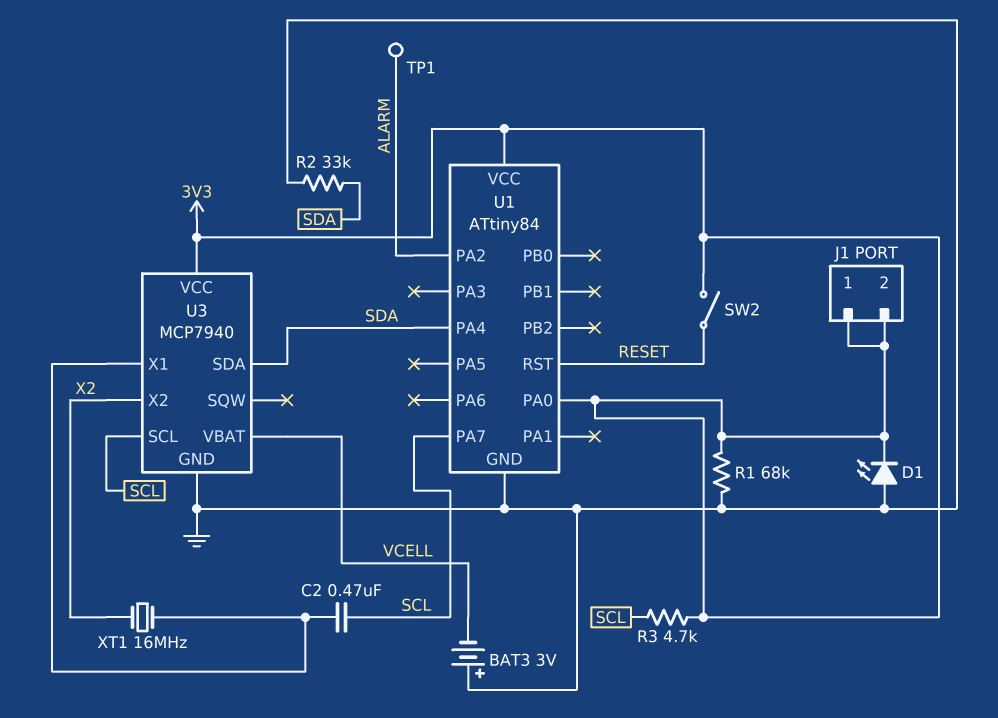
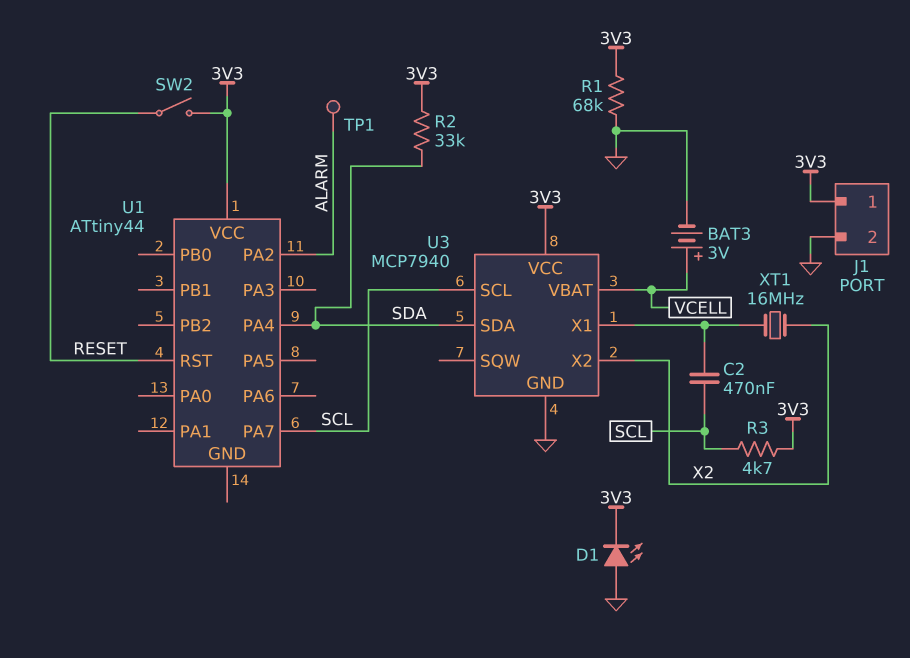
BAT3: 3V (plus GND, minus VCELL) -> 3V (plus VCELL, minus GND)
J1 pin 2: 3V3 -> GND
R2: 33k (GND, SDA) -> 33k (3V3, SDA)
U1: ATtiny84 -> ATtiny44
U1 pin GND: GND -> none
U1 pin PA0: 3V3 -> none

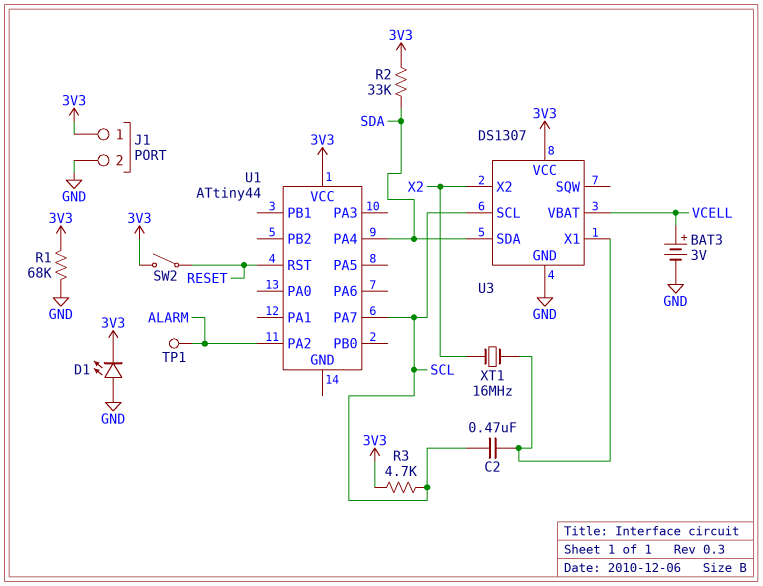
U3: MCP7940 -> DS1307

